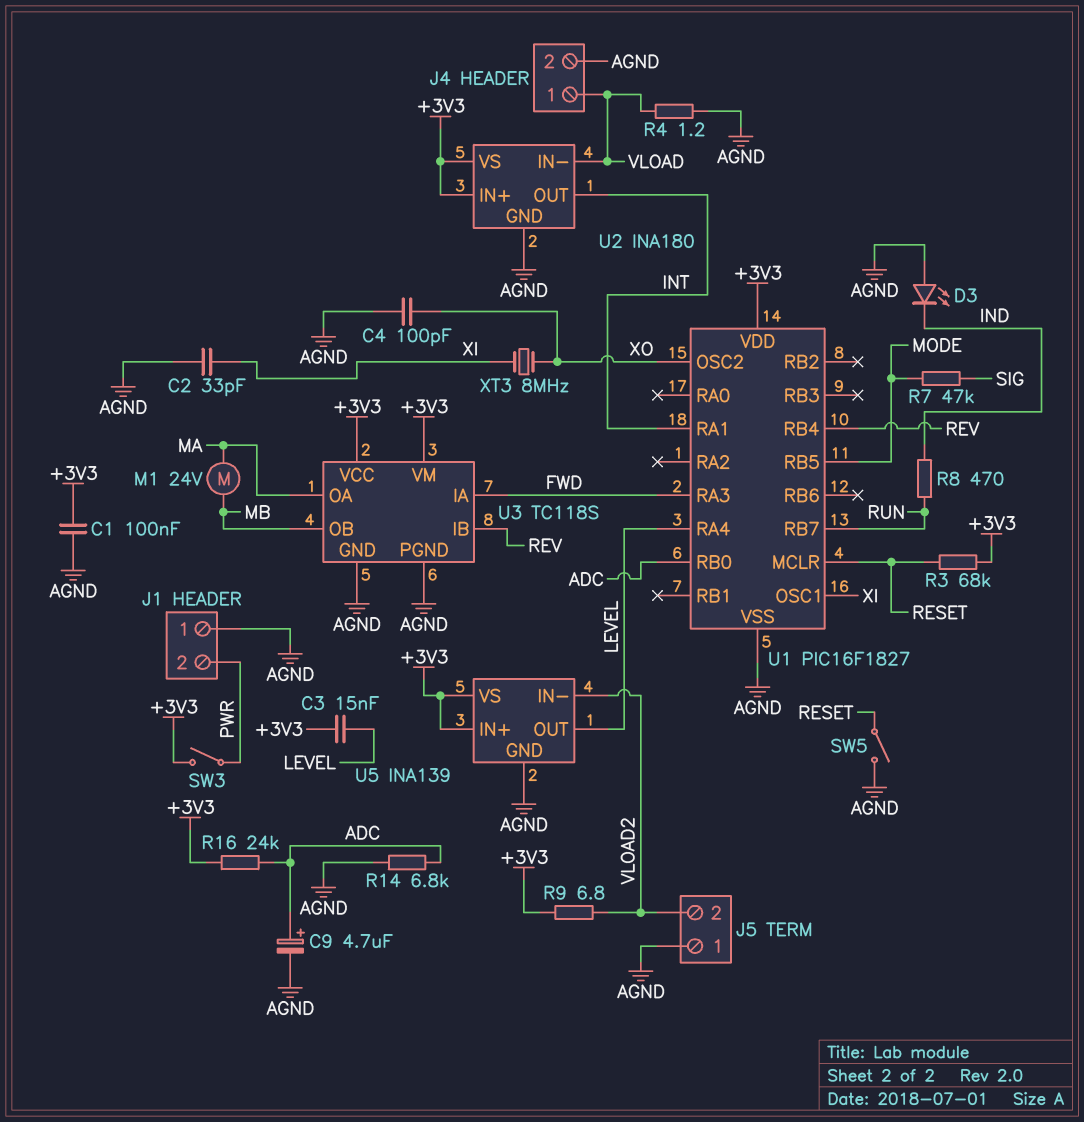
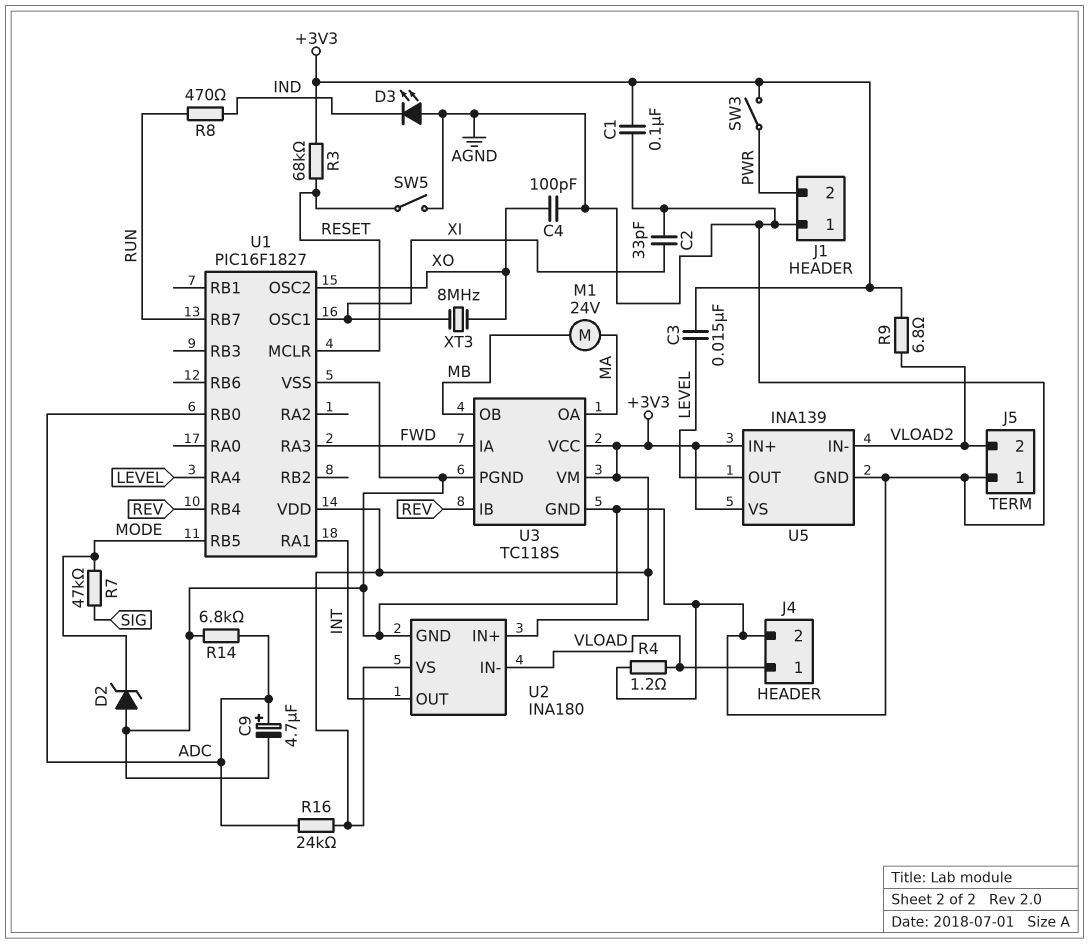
D2: none -> zener (A AGND, K MODE)

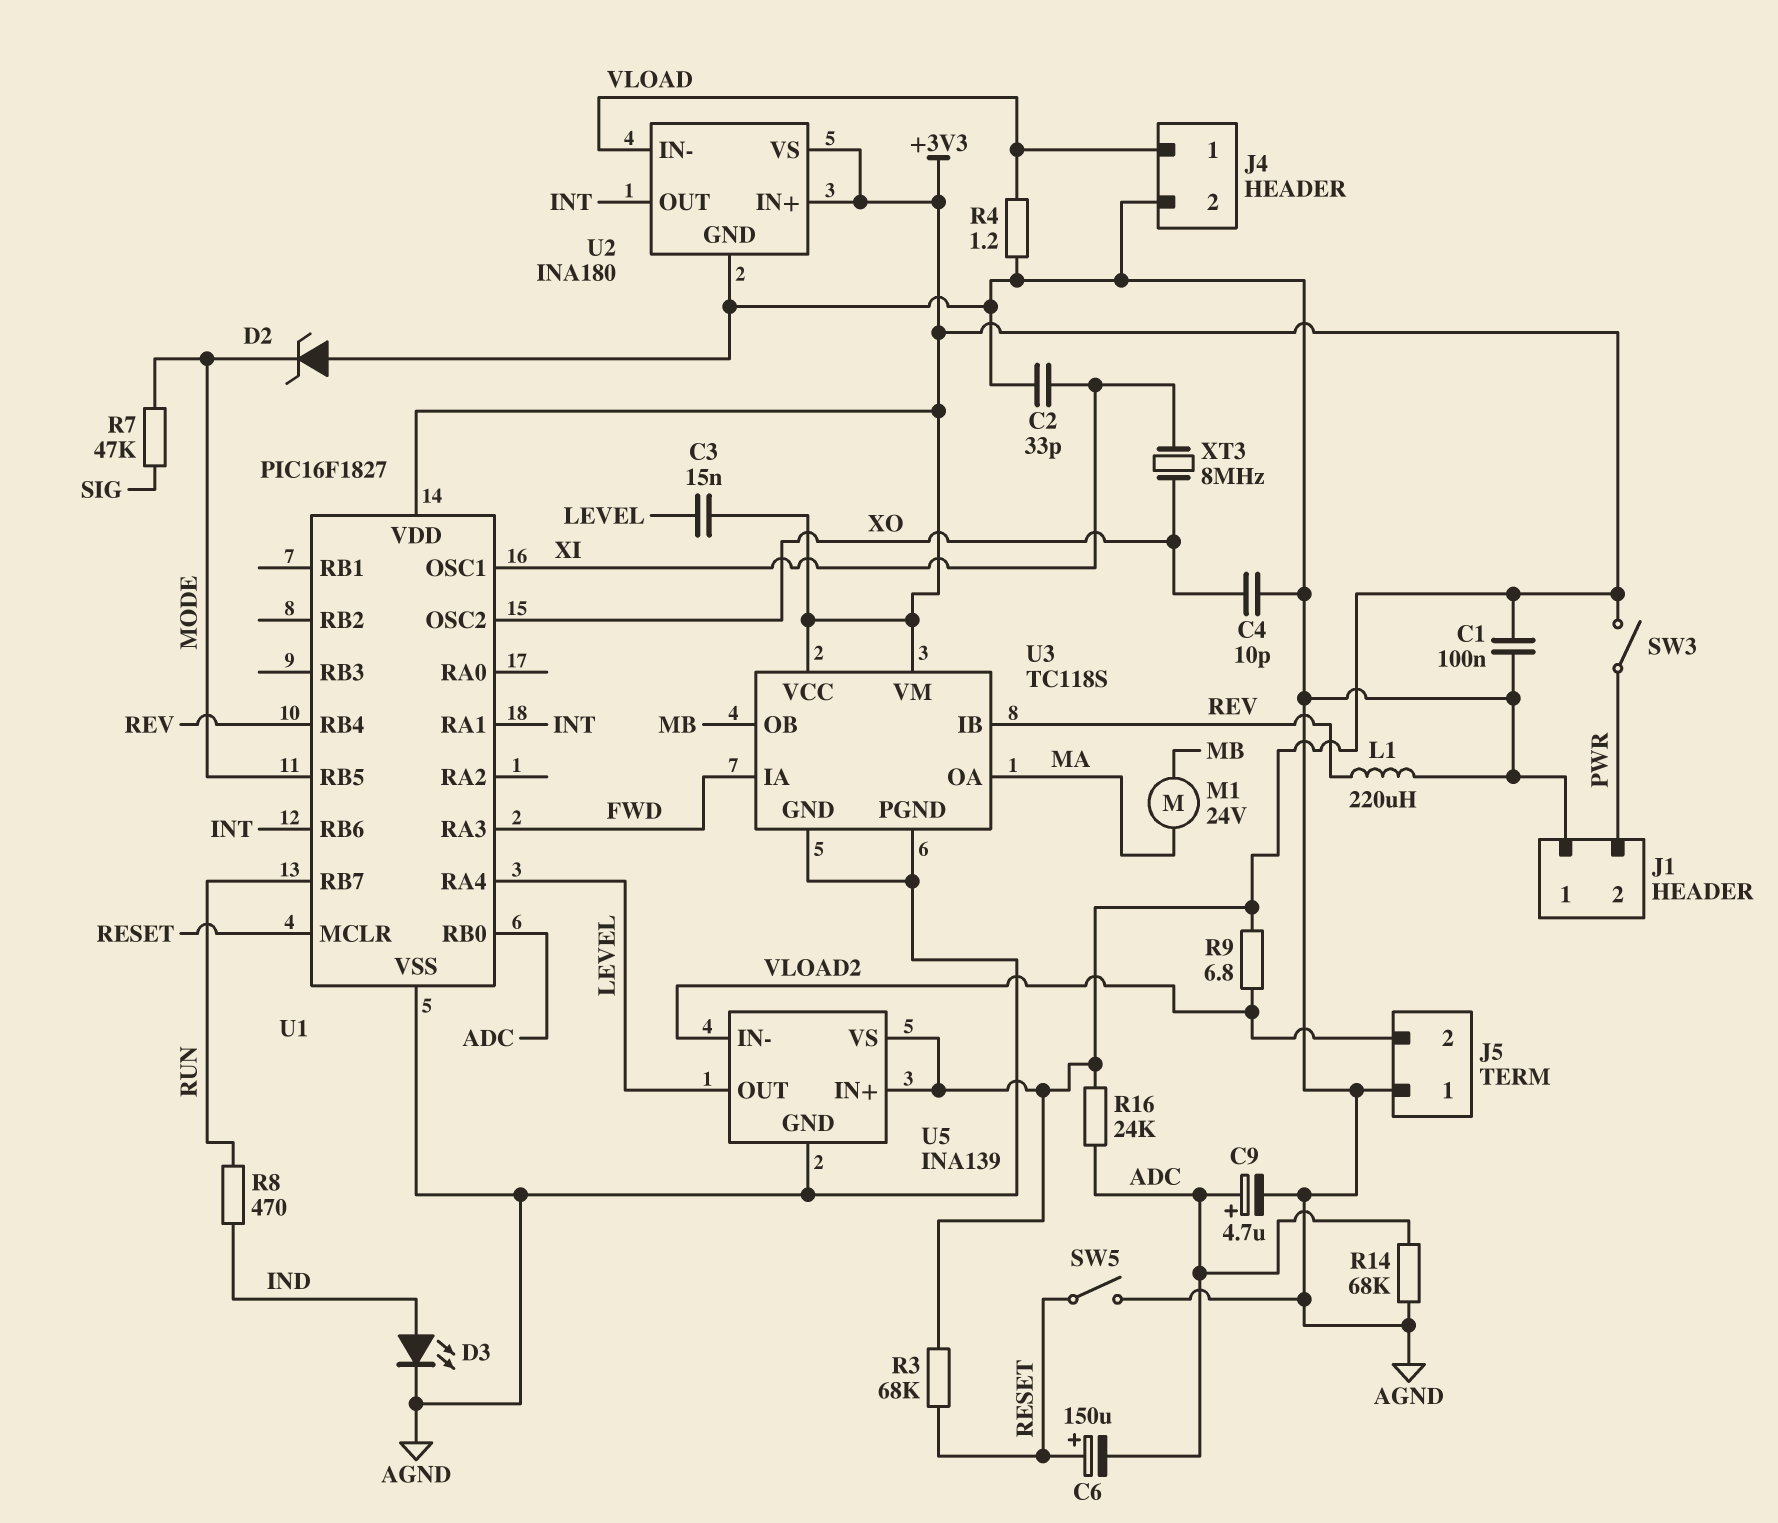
C4: 100pF (AGND, XO) -> 10pF (AGND, XO)
C6: none -> 150uF (plus RESET, minus ADC)
D3: LED (A AGND, K IND) -> LED (A IND, K AGND)
L1: none -> 220uH (AGND, REV)
R14: 6.8k (ADC, AGND) -> 68k (ADC, AGND)
U1 pin RB6: none -> INT

